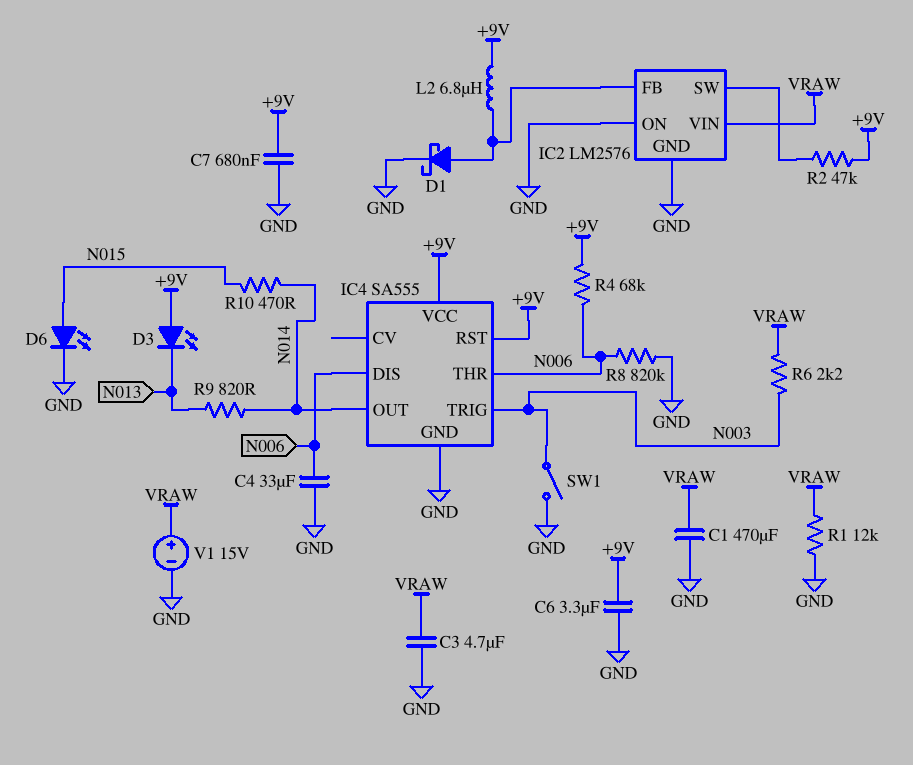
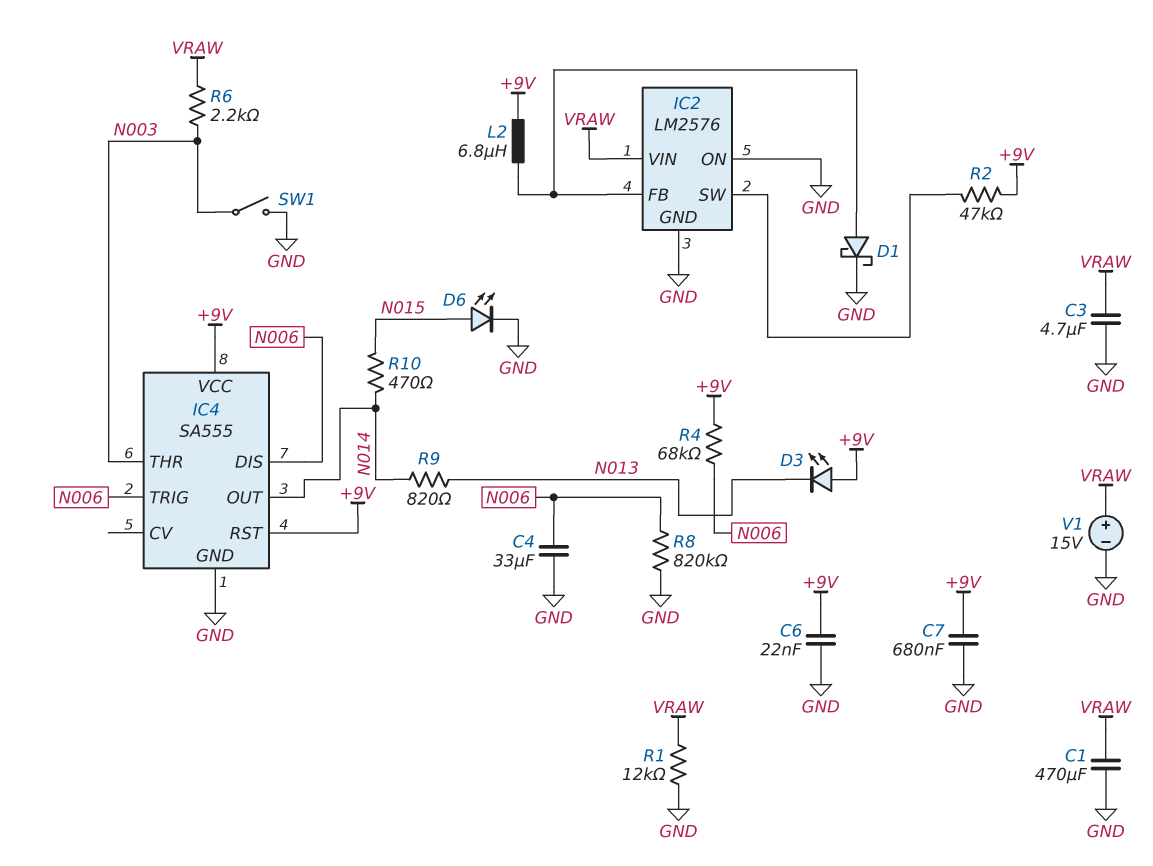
C6: 3.3uF (+9V, GND) -> 22nF (+9V, GND)
IC4 pin THR: N006 -> N003
IC4 pin TRIG: N003 -> N006

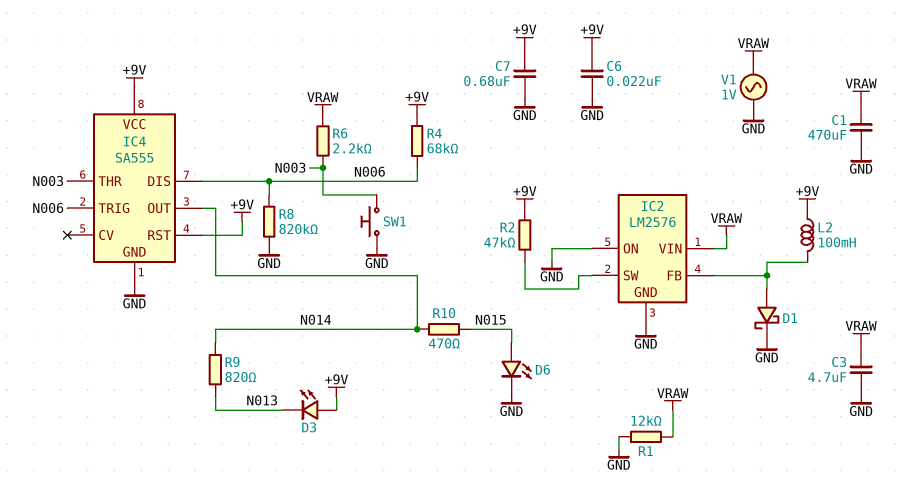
C4: 33uF (GND, N006) -> none
L2: 6.8uH (+9V, IC2/FB) -> 100mH (+9V, IC2/FB)
SW1: switch (GND, N003) -> button (GND, N003)
V1: 15V (plus VRAW, minus GND) -> AC 1V (GND, VRAW)

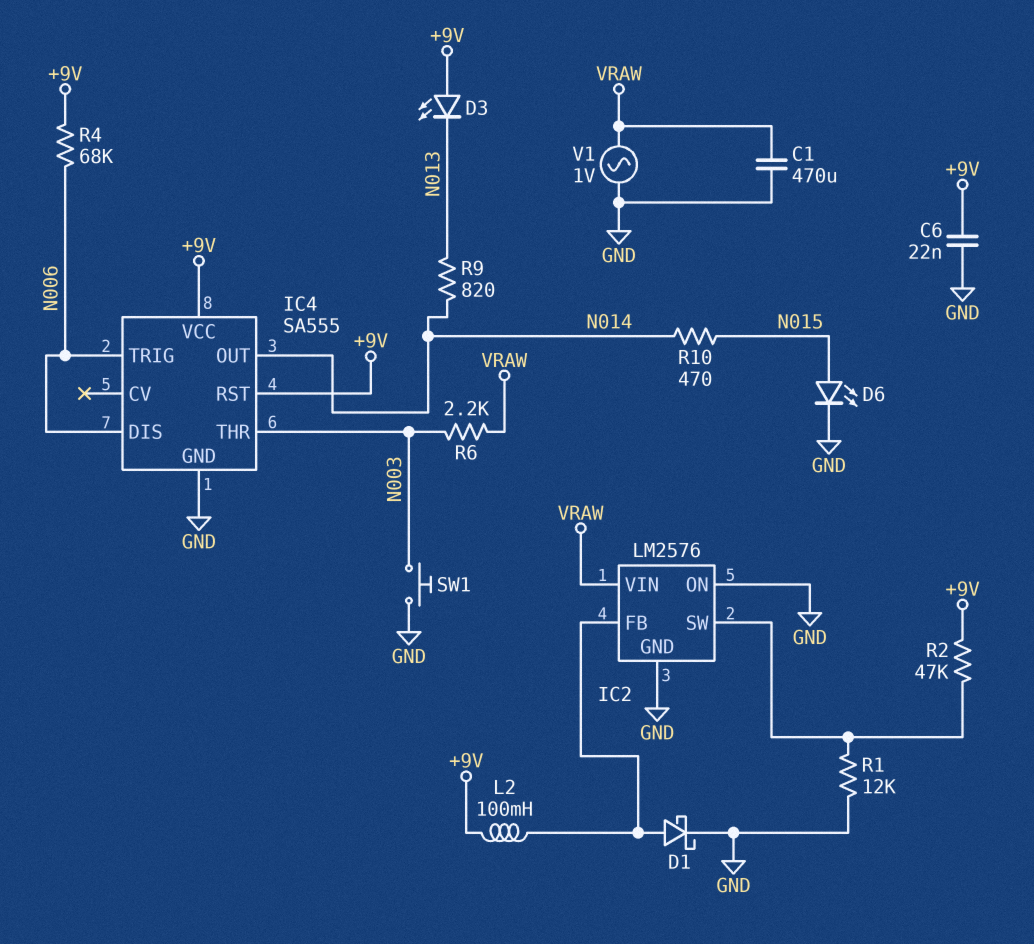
C3: 4.7uF (GND, VRAW) -> none
C7: 680nF (+9V, GND) -> none
R1: 12k (GND, VRAW) -> 12k (GND, IC2/SW)
R8: 820k (GND, N006) -> none

